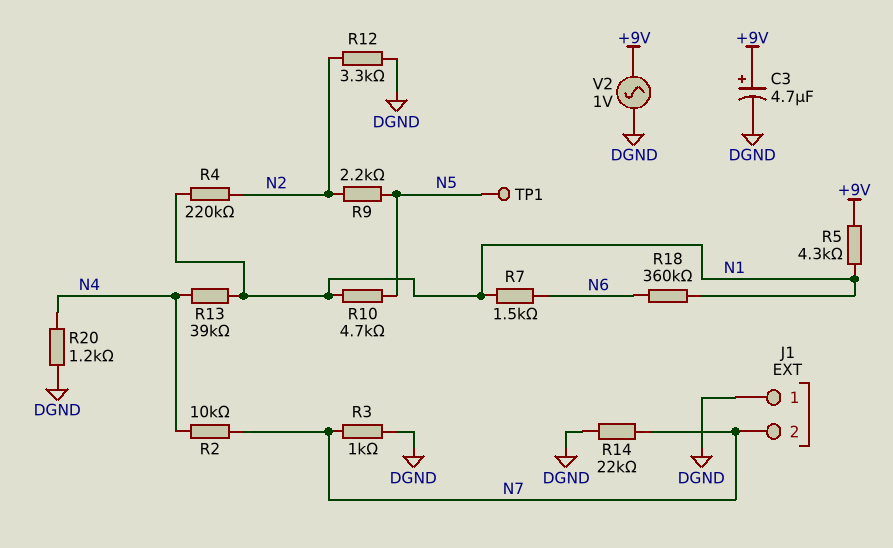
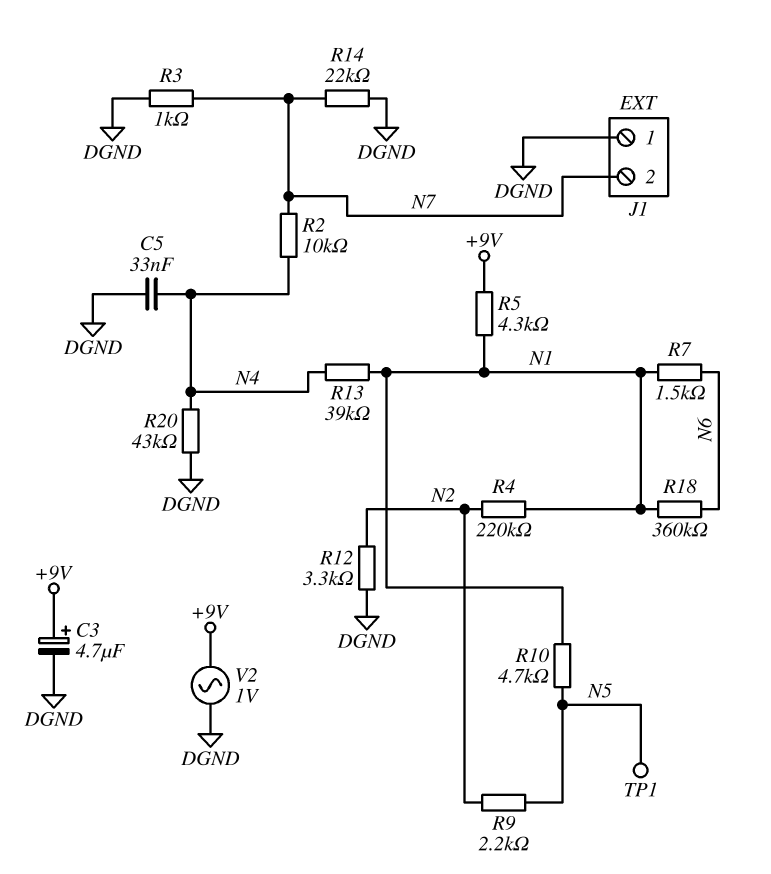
C5: none -> 33nF (DGND, N4)
R20: 1.2k (DGND, N4) -> 43k (DGND, N4)

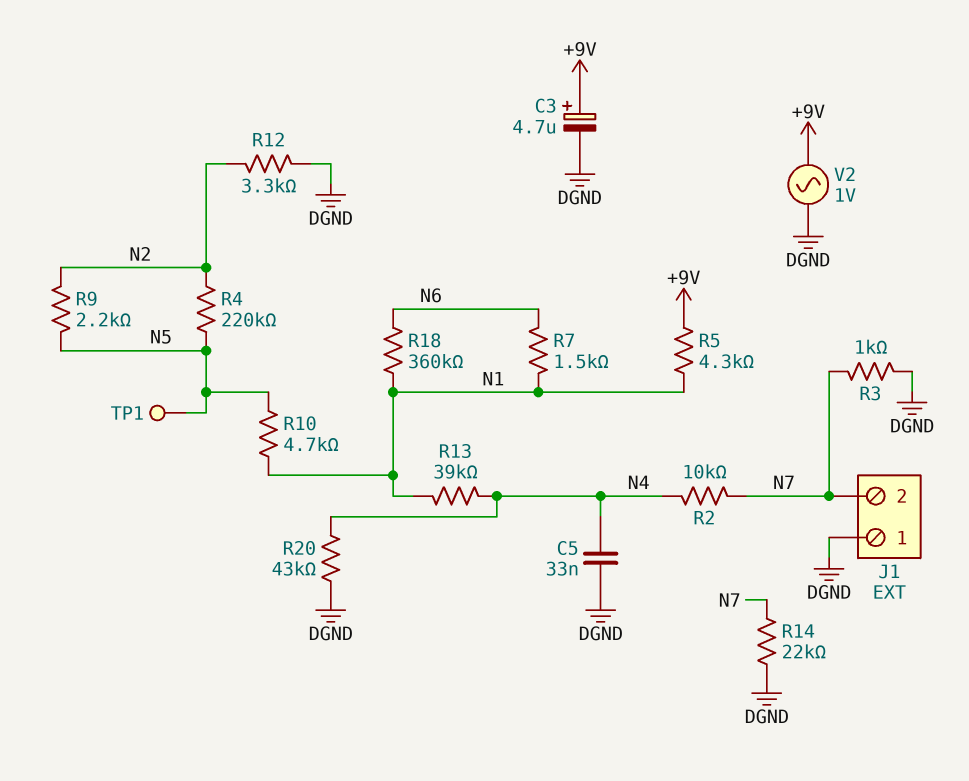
R4: 220k (N1, N2) -> 220k (N2, N5)

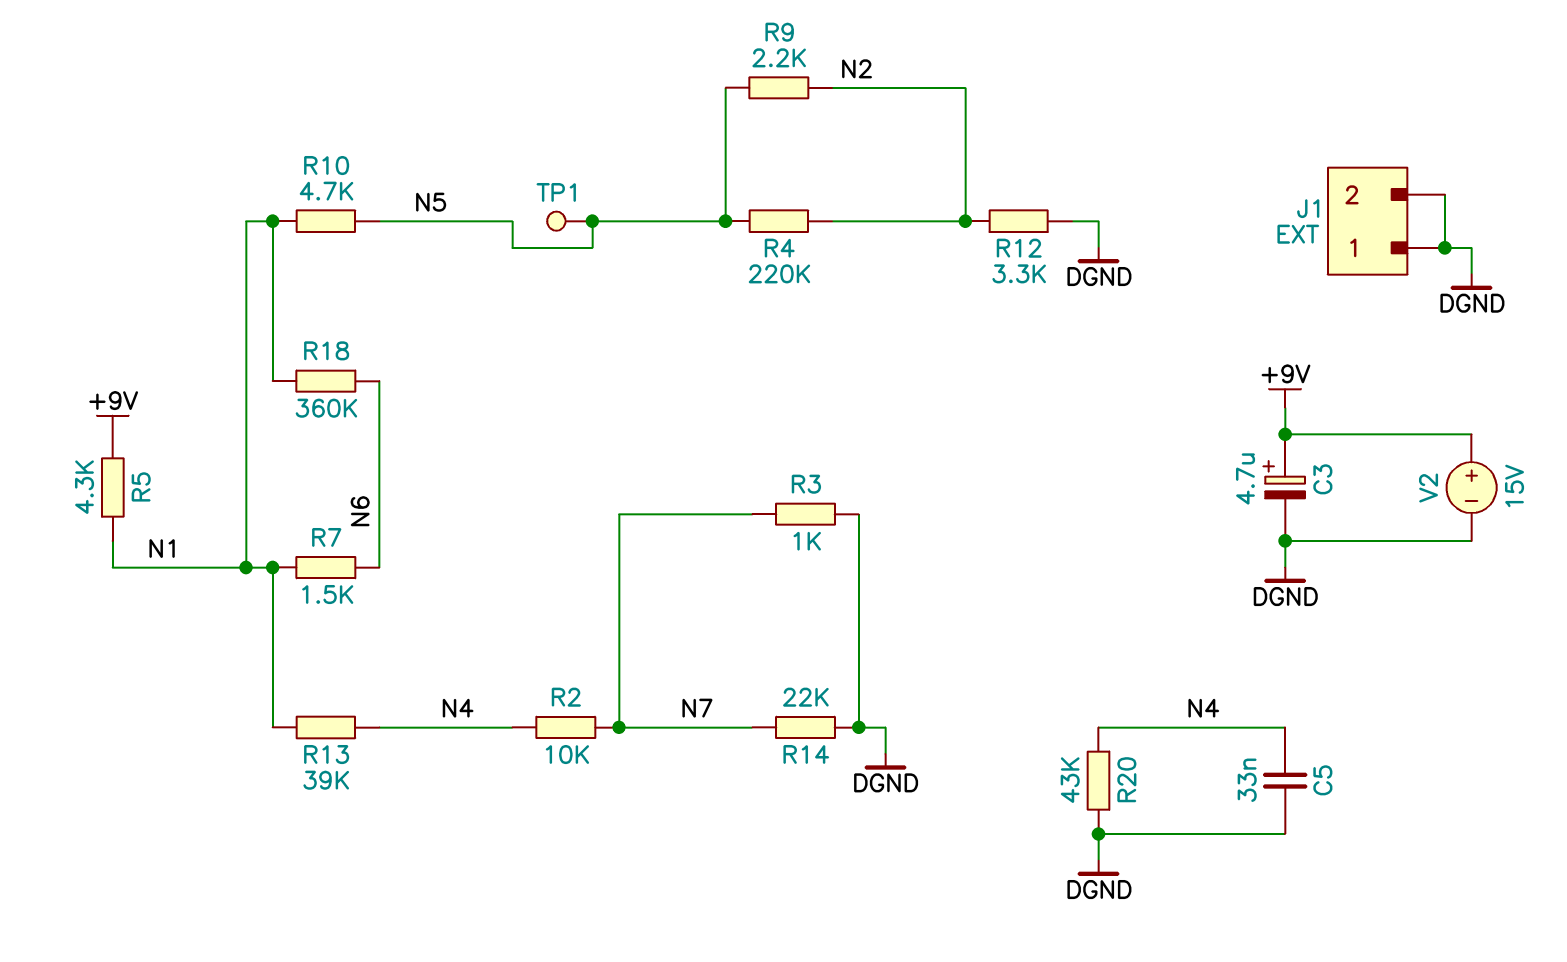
J1 pin 2: N7 -> DGND
V2: AC 1V (+9V, DGND) -> 15V (plus +9V, minus DGND)

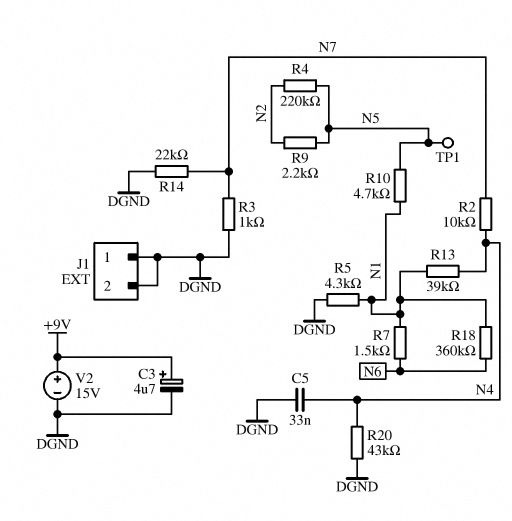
R5: 4.3k (+9V, N1) -> 4.3k (DGND, N1)
R12: 3.3k (DGND, N2) -> none

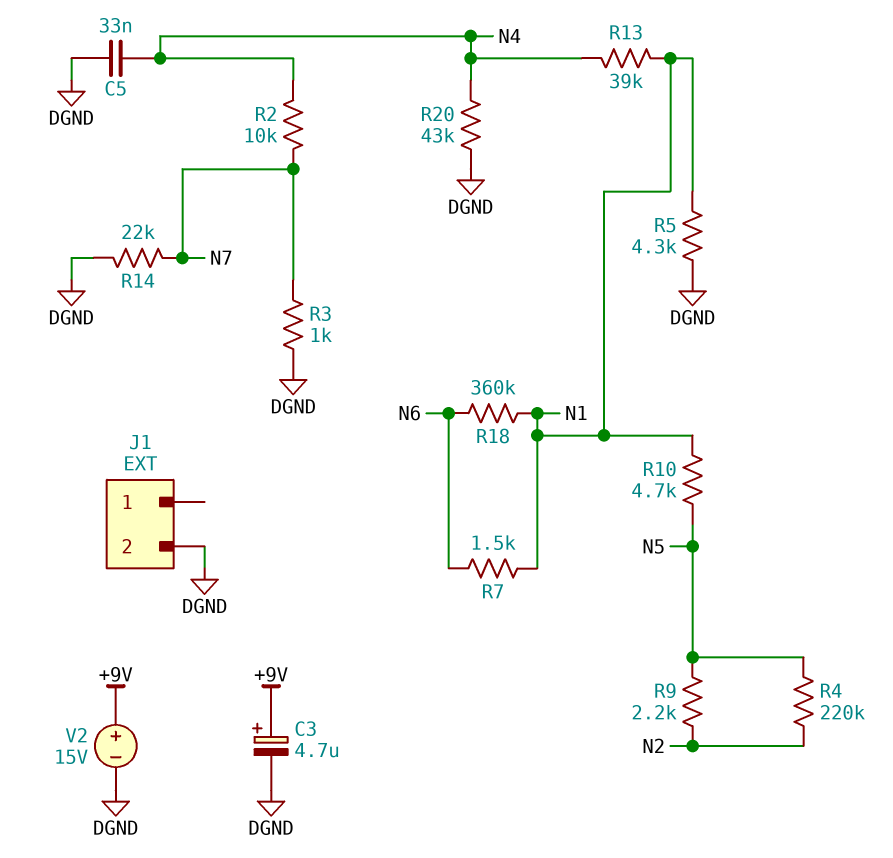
J1 pin 1: DGND -> none
TP1: test point (N5) -> none

